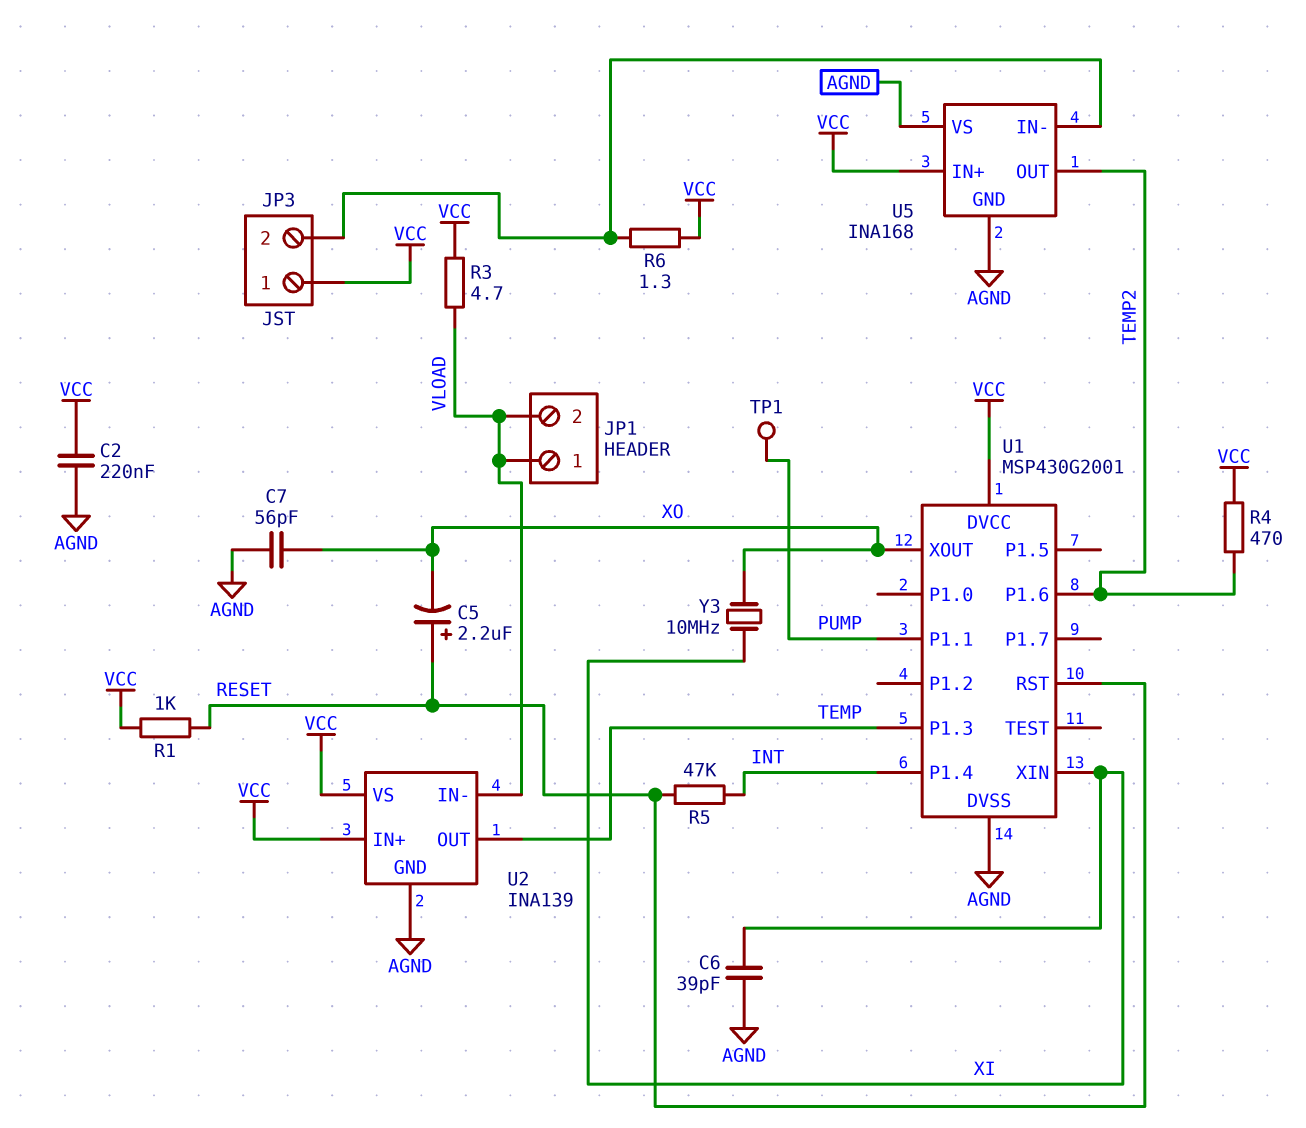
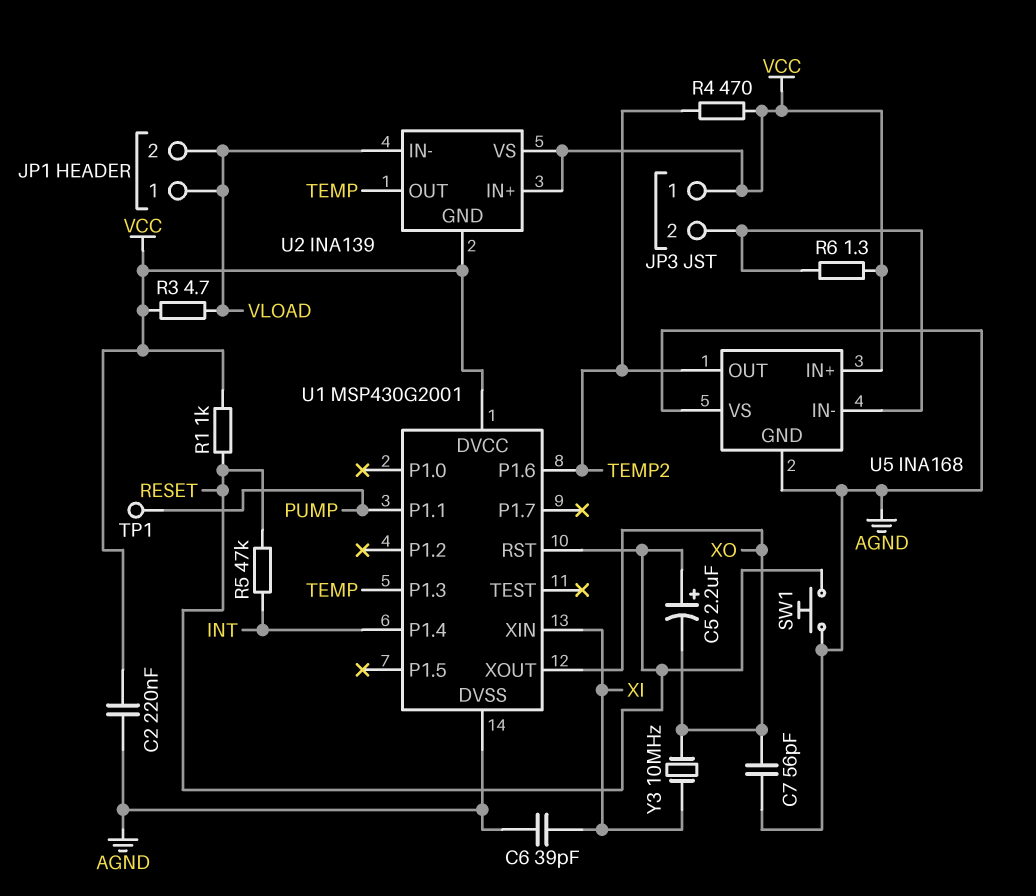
SW1: none -> button (AGND, RESET)
U2 pin GND: AGND -> VCC

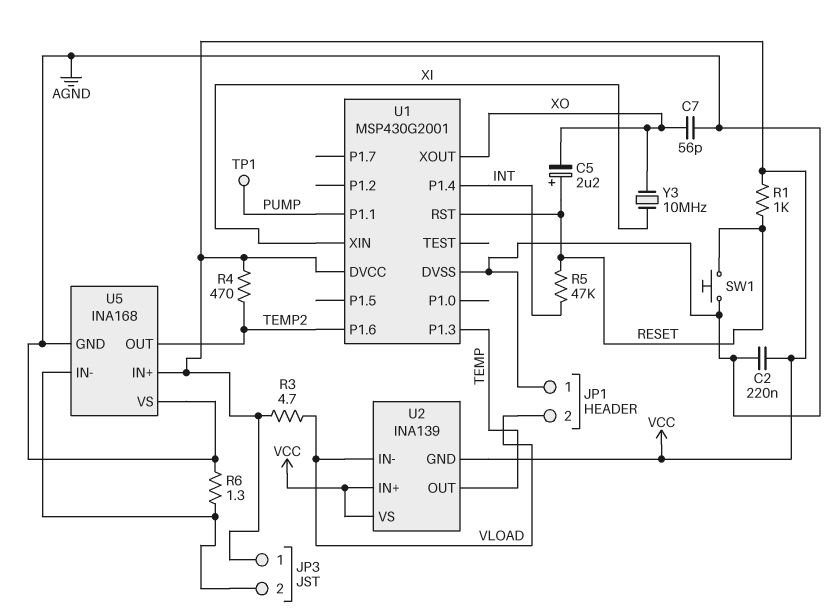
C6: 39pF (AGND, XI) -> none
JP1 pin 1: VLOAD -> AGND
R6: 1.3 (JP3/2, VCC) -> 1.3 (AGND, JP3/2)

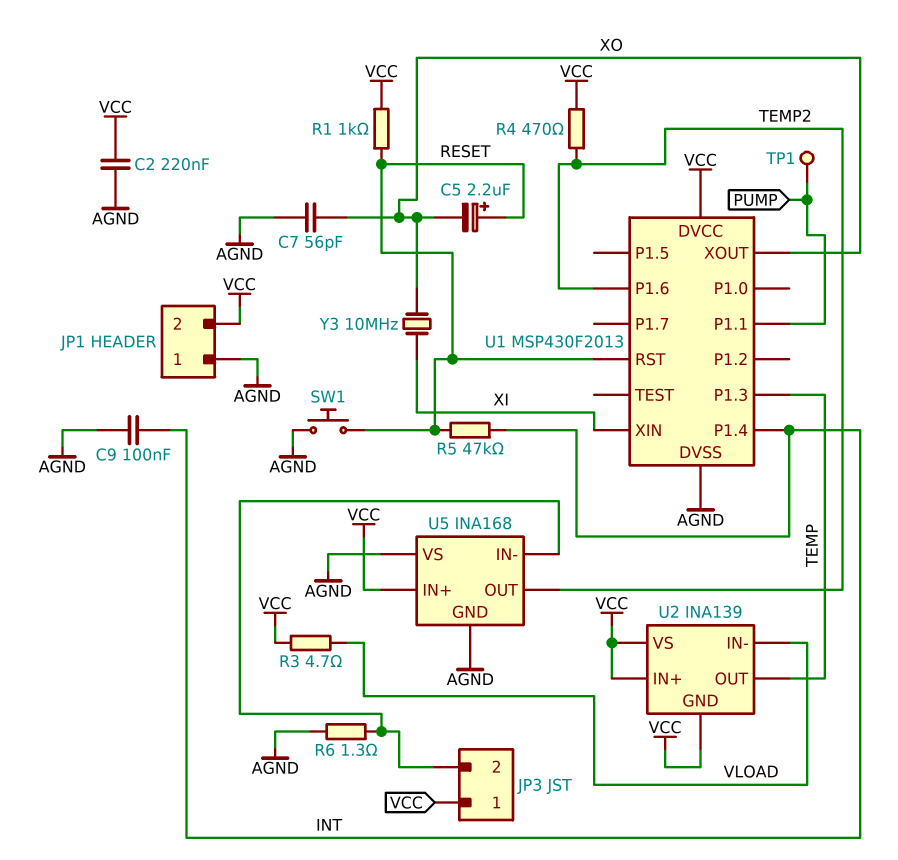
C9: none -> 100nF (AGND, INT)
JP1 pin 2: VLOAD -> VCC
U1: MSP430G2001 -> MSP430F2013

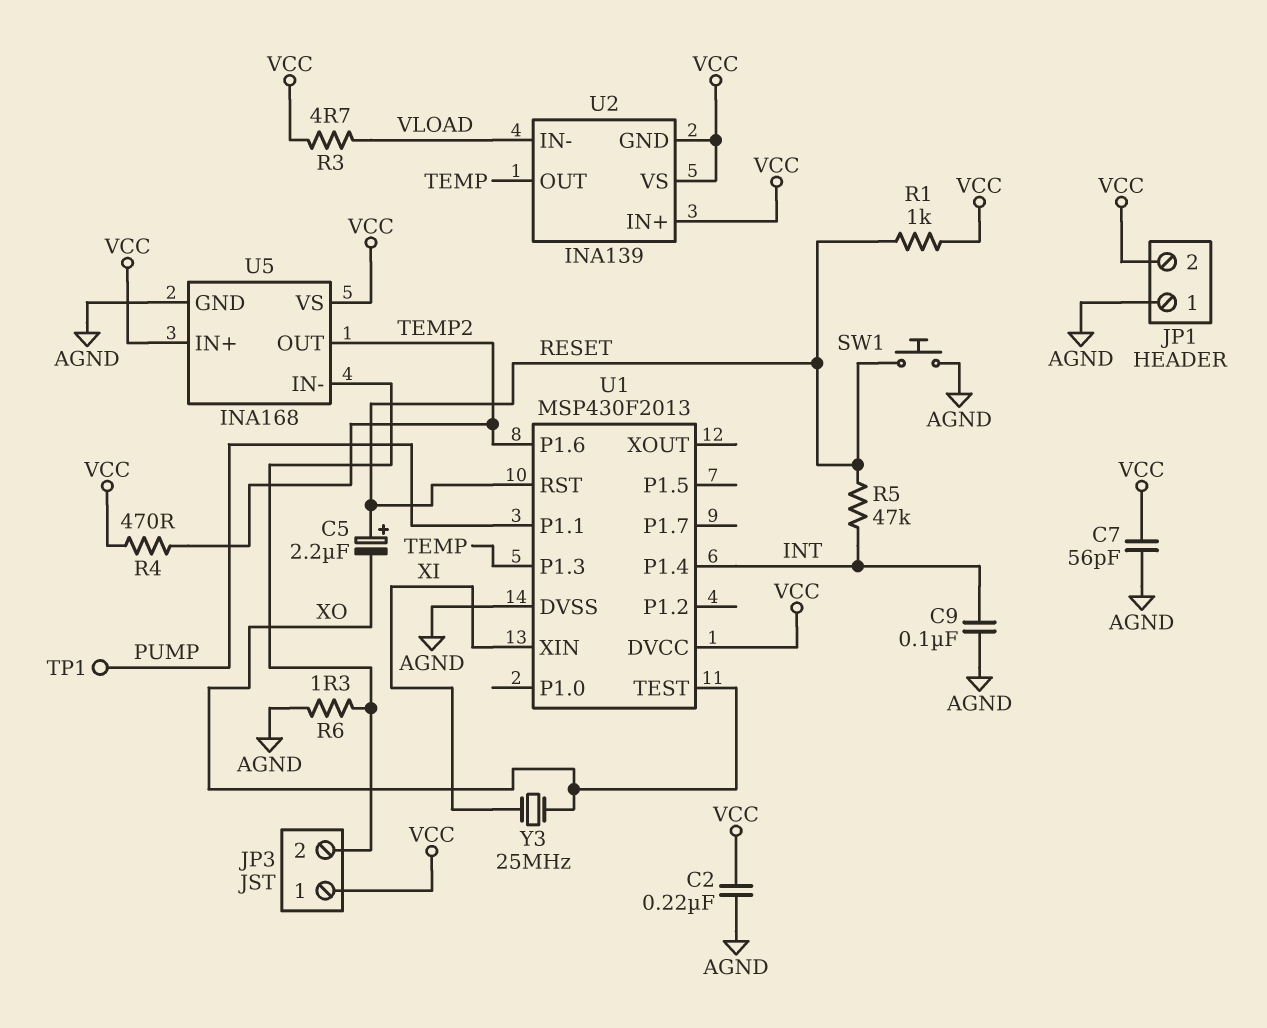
C7: 56pF (AGND, XO) -> 56pF (AGND, VCC)
U1 pin TEST: none -> XO
U1 pin XOUT: XO -> none
U5 pin VS: AGND -> VCC
Y3: 10MHz (XI, XO) -> 25MHz (XI, XO)

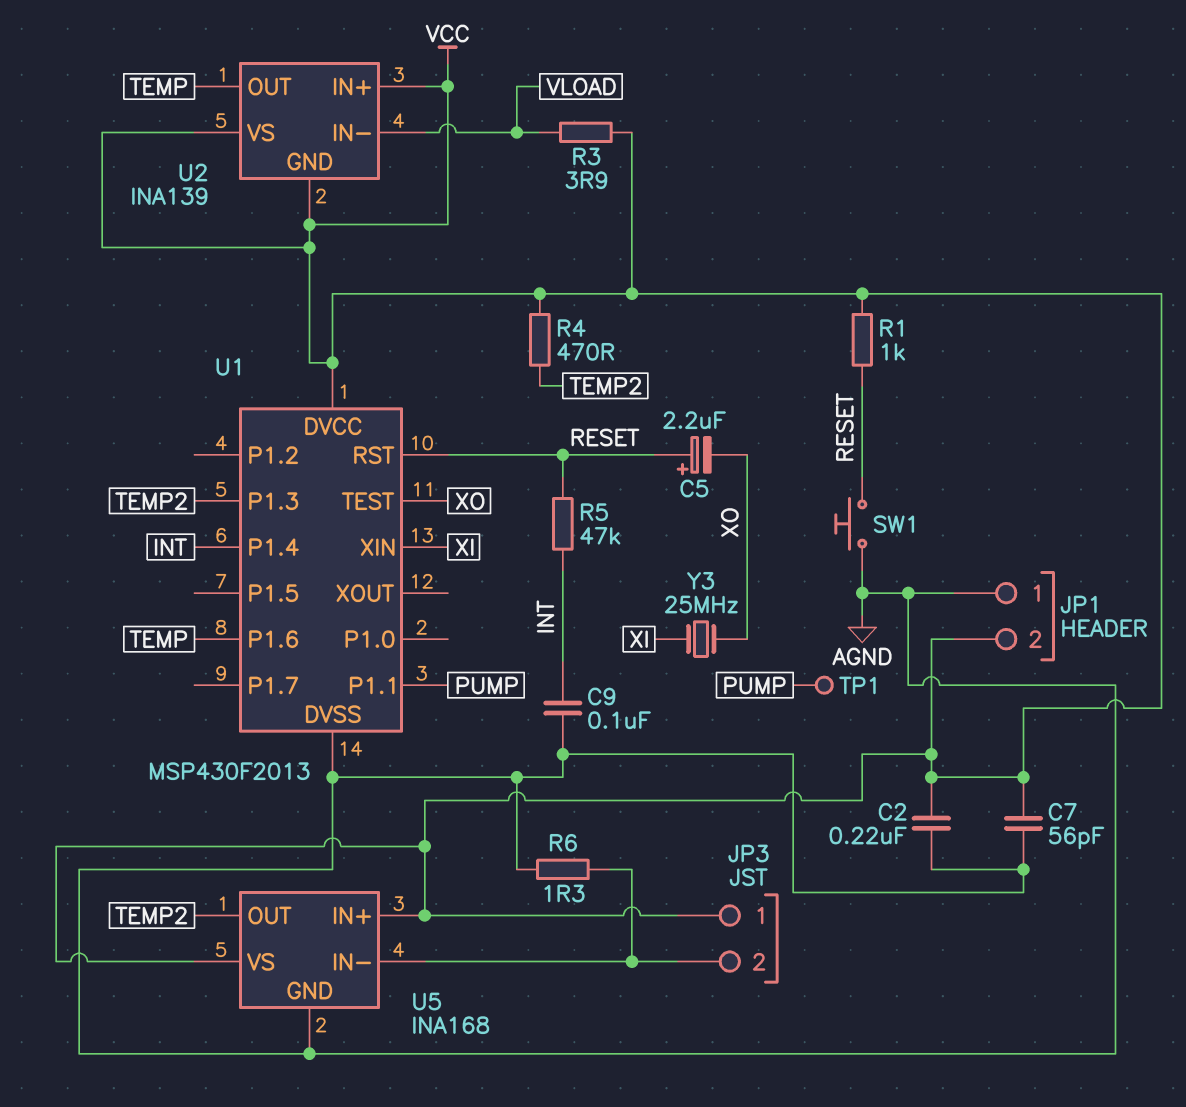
R3: 4.7 (VCC, VLOAD) -> 3.9 (VCC, VLOAD)
U1 pin P1.3: TEMP -> TEMP2
U1 pin P1.6: TEMP2 -> TEMP

